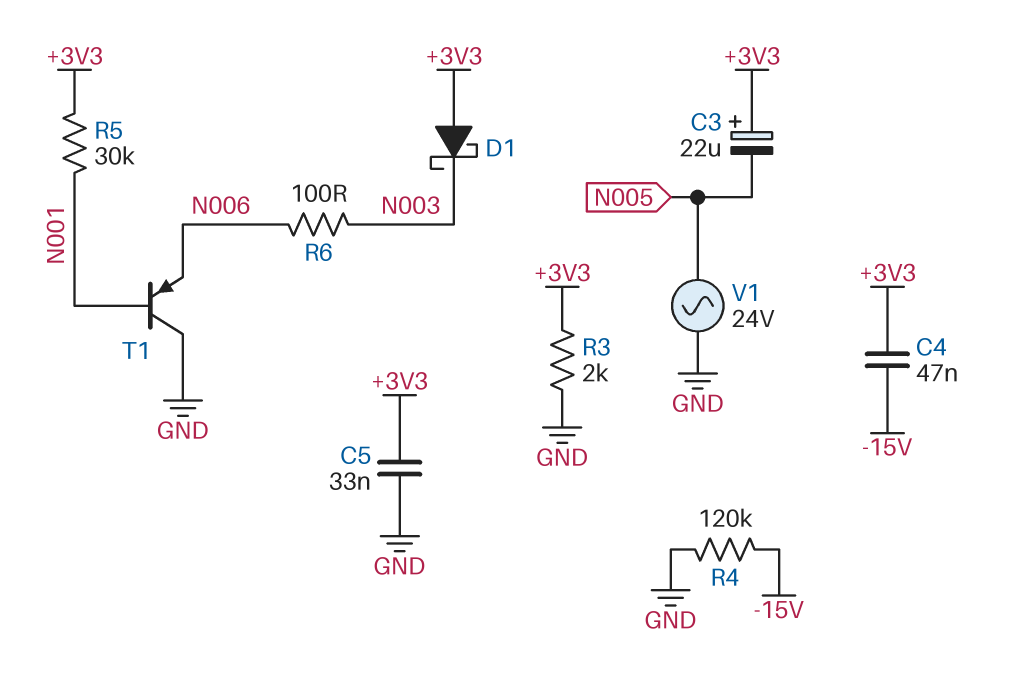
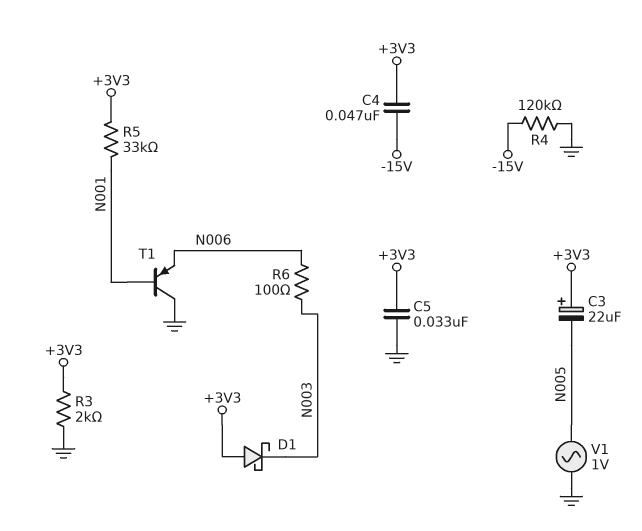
R5: 30k (+3V3, N001) -> 33k (+3V3, N001)
V1: AC 24V (GND, N005) -> AC 1V (GND, N005)

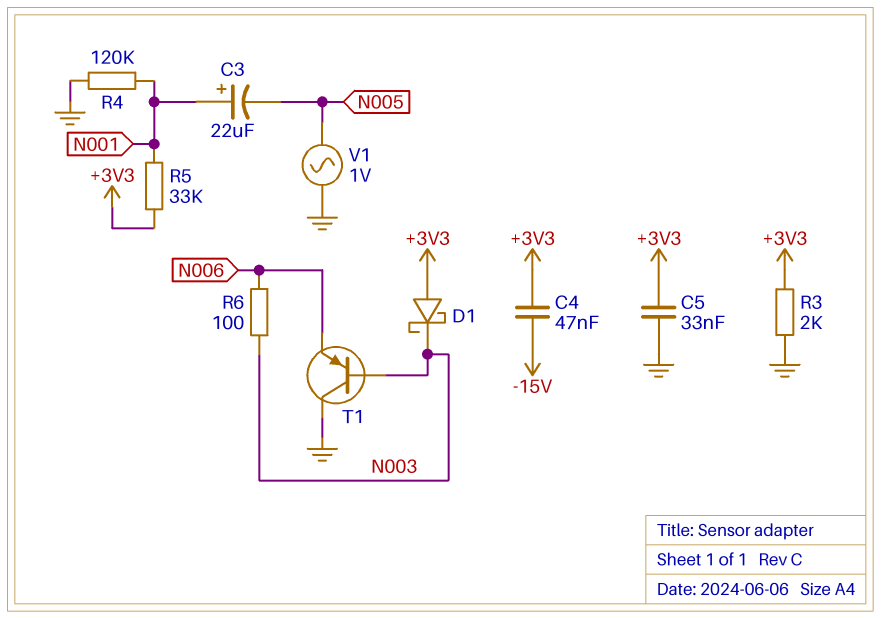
C3: 22uF (plus +3V3, minus N005) -> 22uF (plus N001, minus N005)
R4: 120k (-15V, GND) -> 120k (GND, N001)
T1: PNP (B N001, C GND, E N006) -> PNP (B N003, C GND, E N006)

